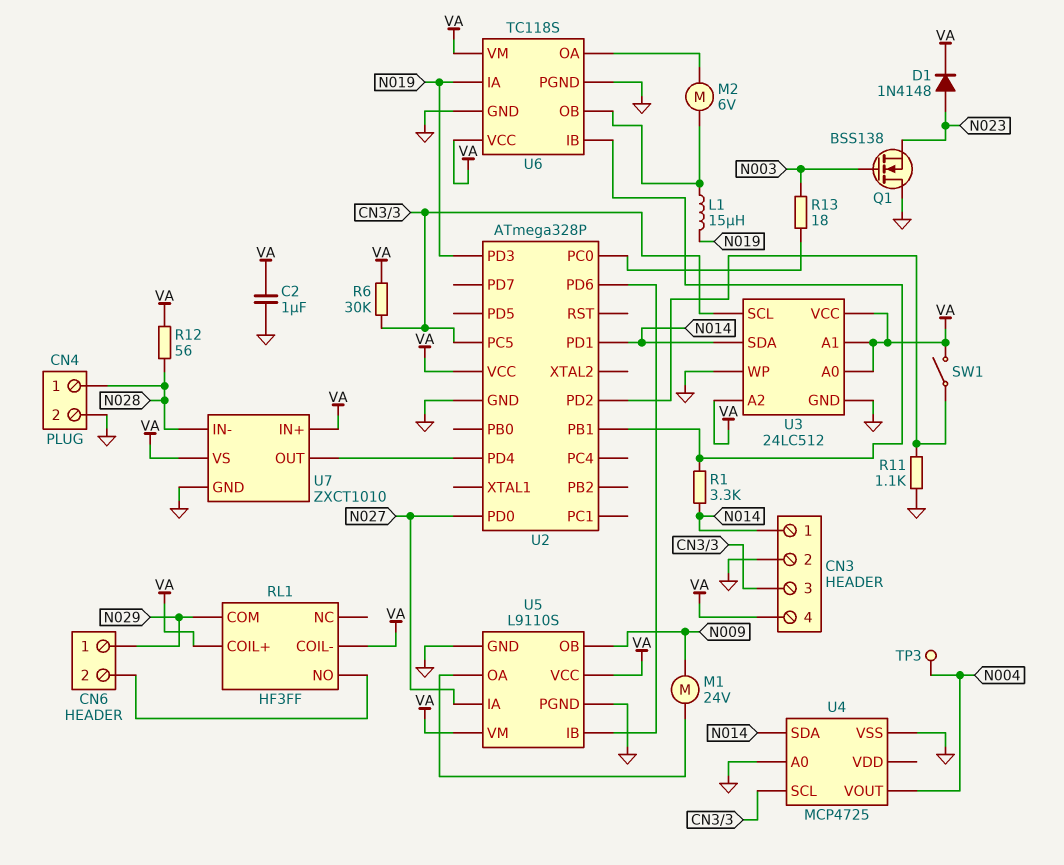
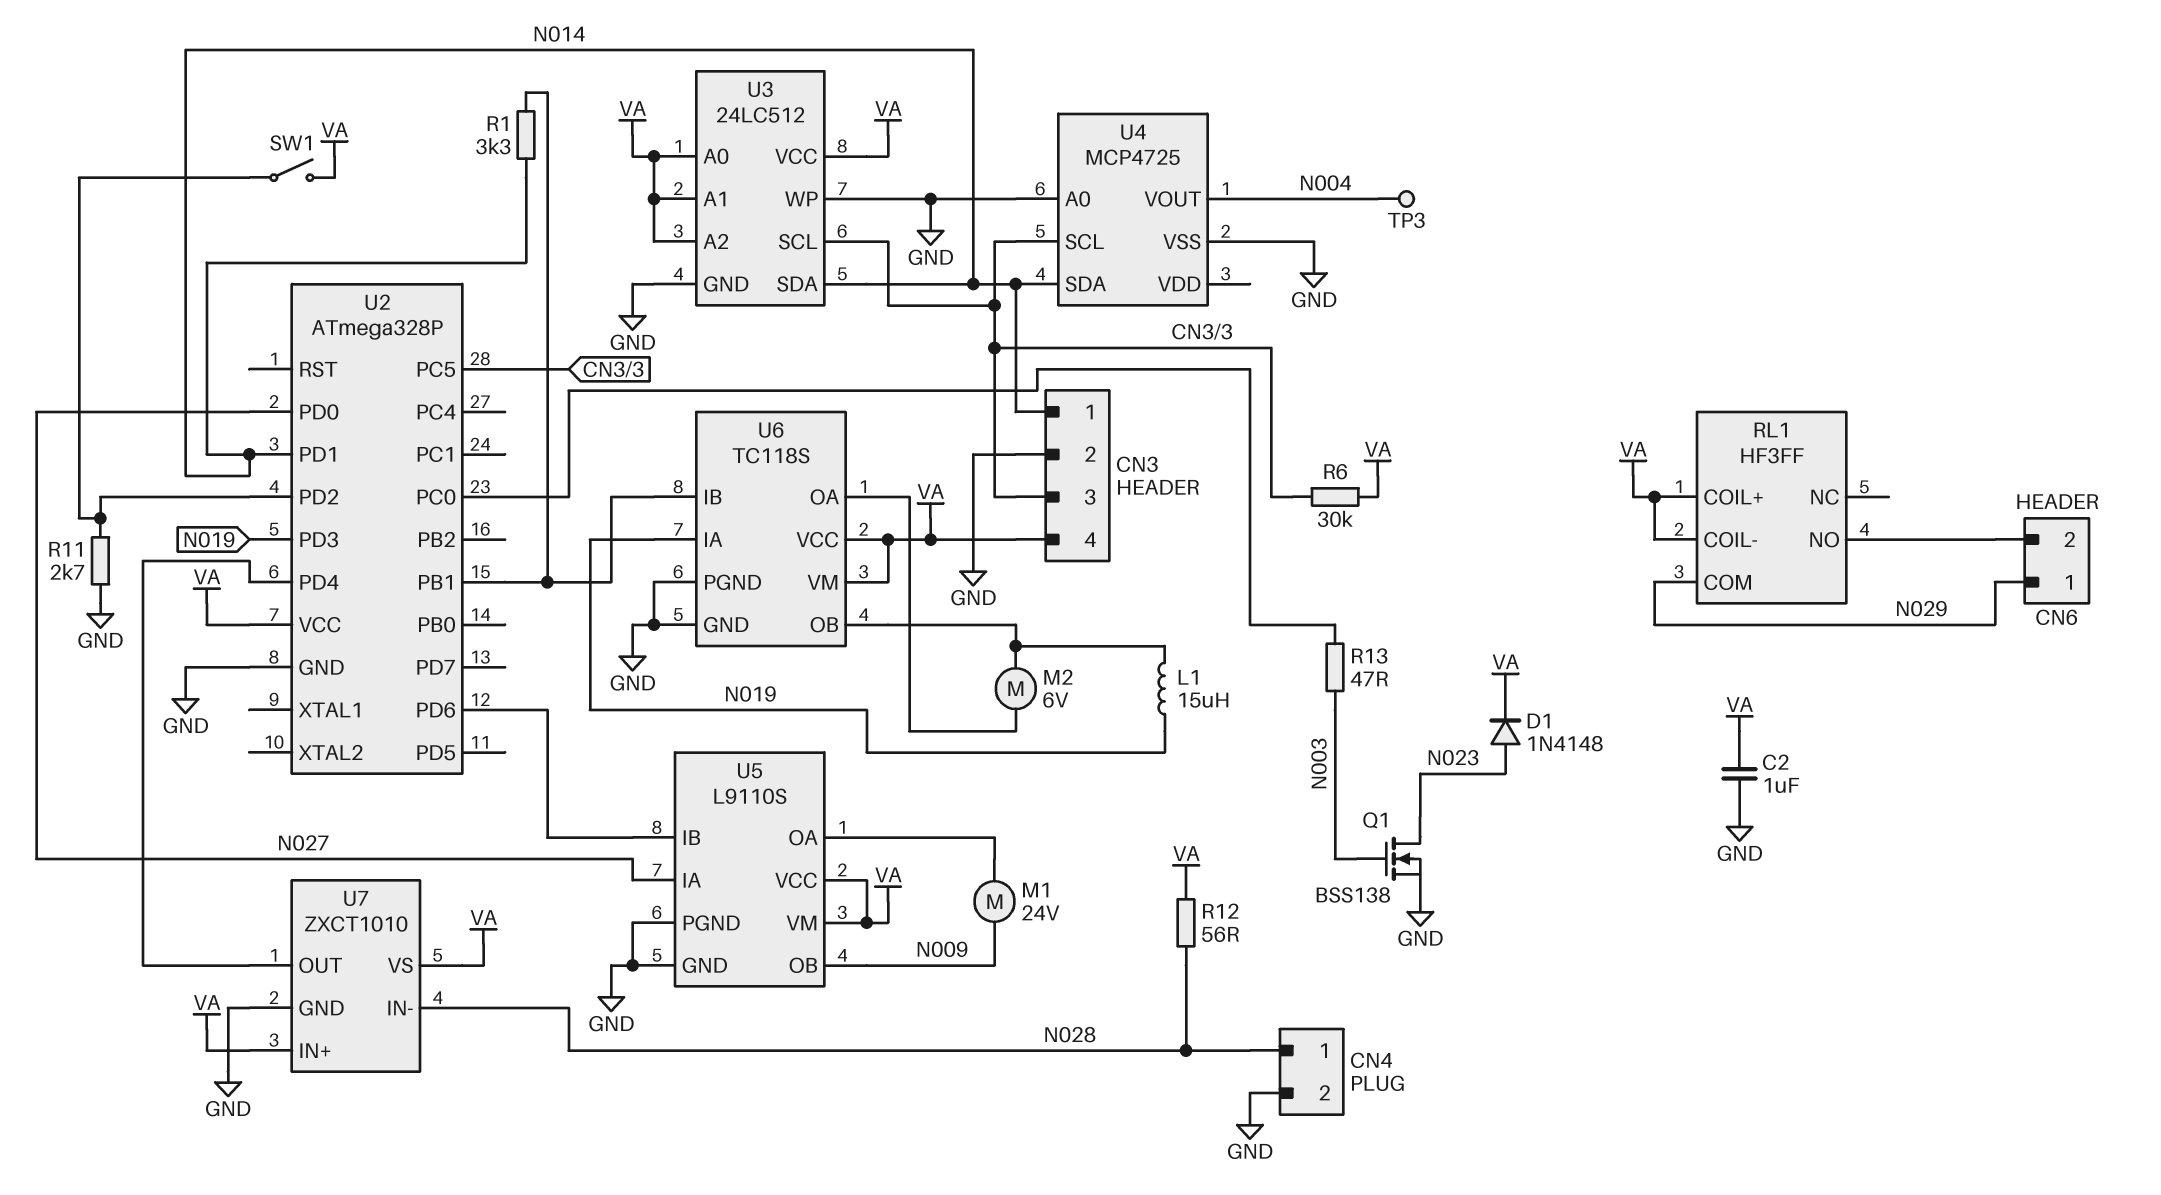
Q1: NMOS BSS138 (G N003, D GND, S N023) -> NMOS BSS138 (G N003, D N023, S GND)
R11: 1.1k (GND, U2/PD2) -> 2.7k (GND, U2/PD2)
R13: 18 (N003, U2/PC0) -> 47 (N003, U2/PC0)

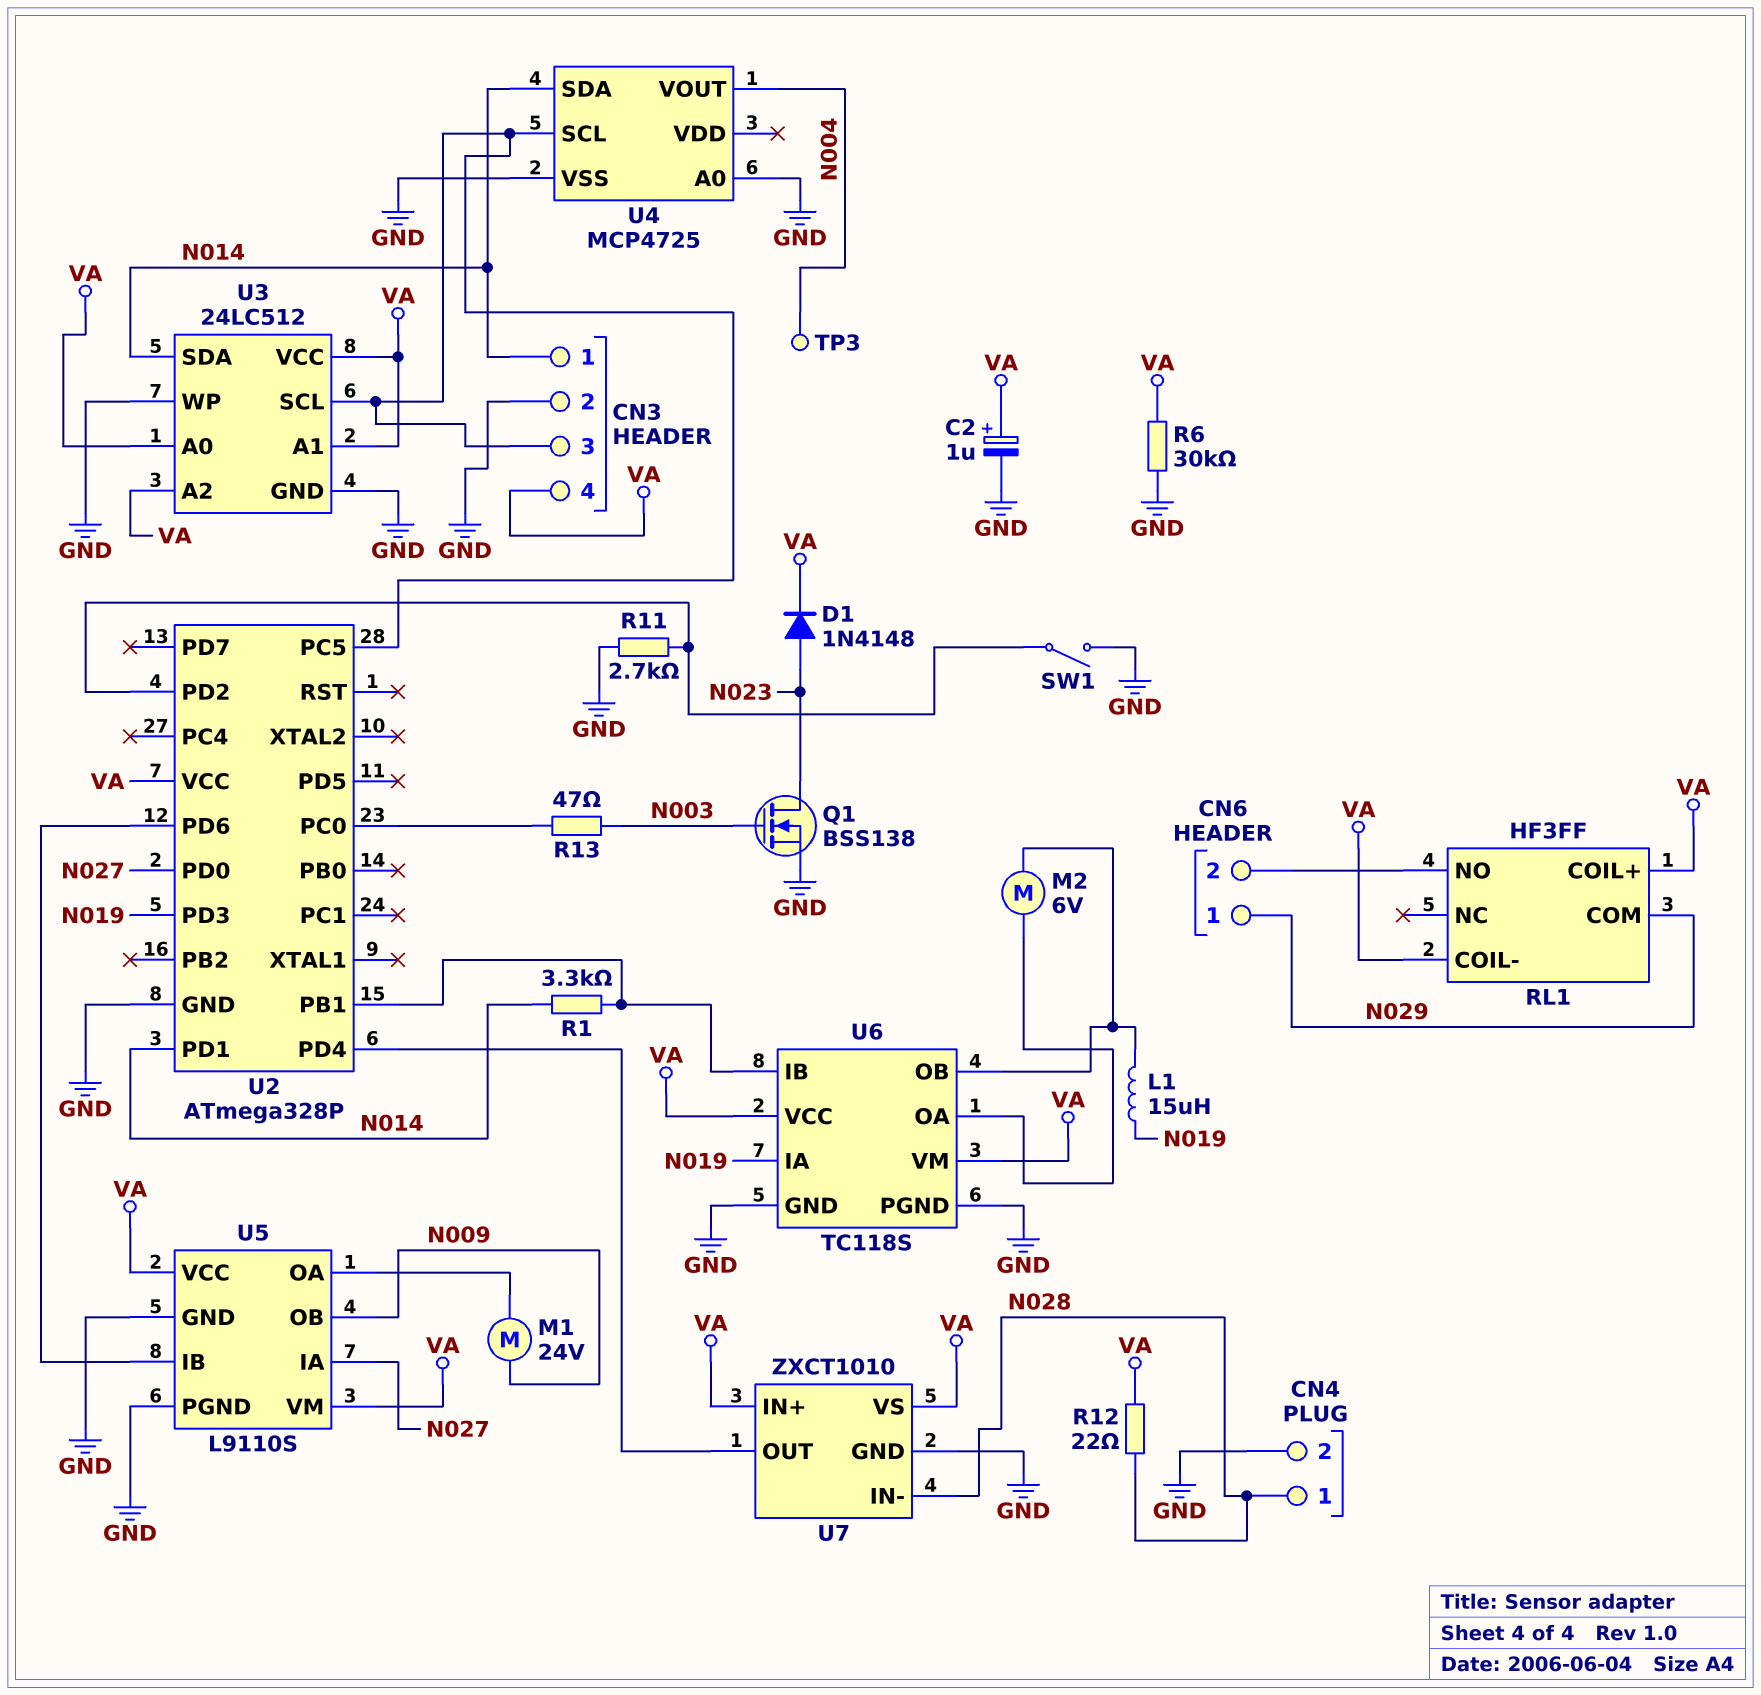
C2: 1uF (GND, VA) -> 1uF (plus VA, minus GND)
R6: 30k (CN3/3, VA) -> 30k (GND, VA)
R12: 56 (N028, VA) -> 22 (N028, VA)
SW1: switch (U2/PD2, VA) -> switch (GND, U2/PD2)

